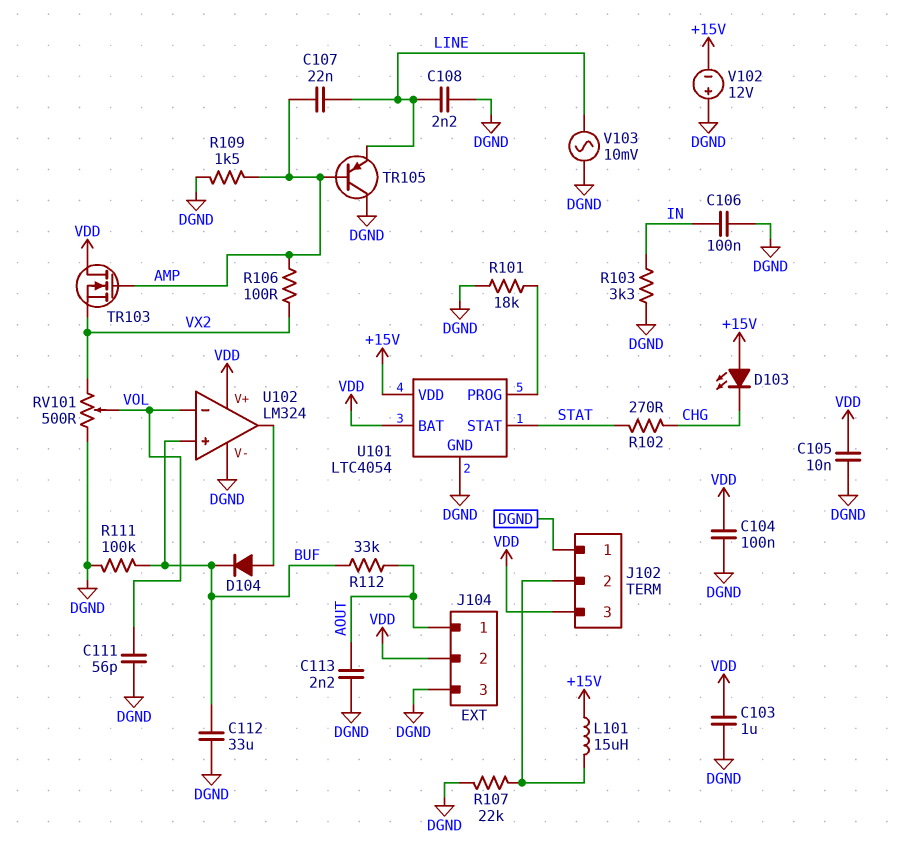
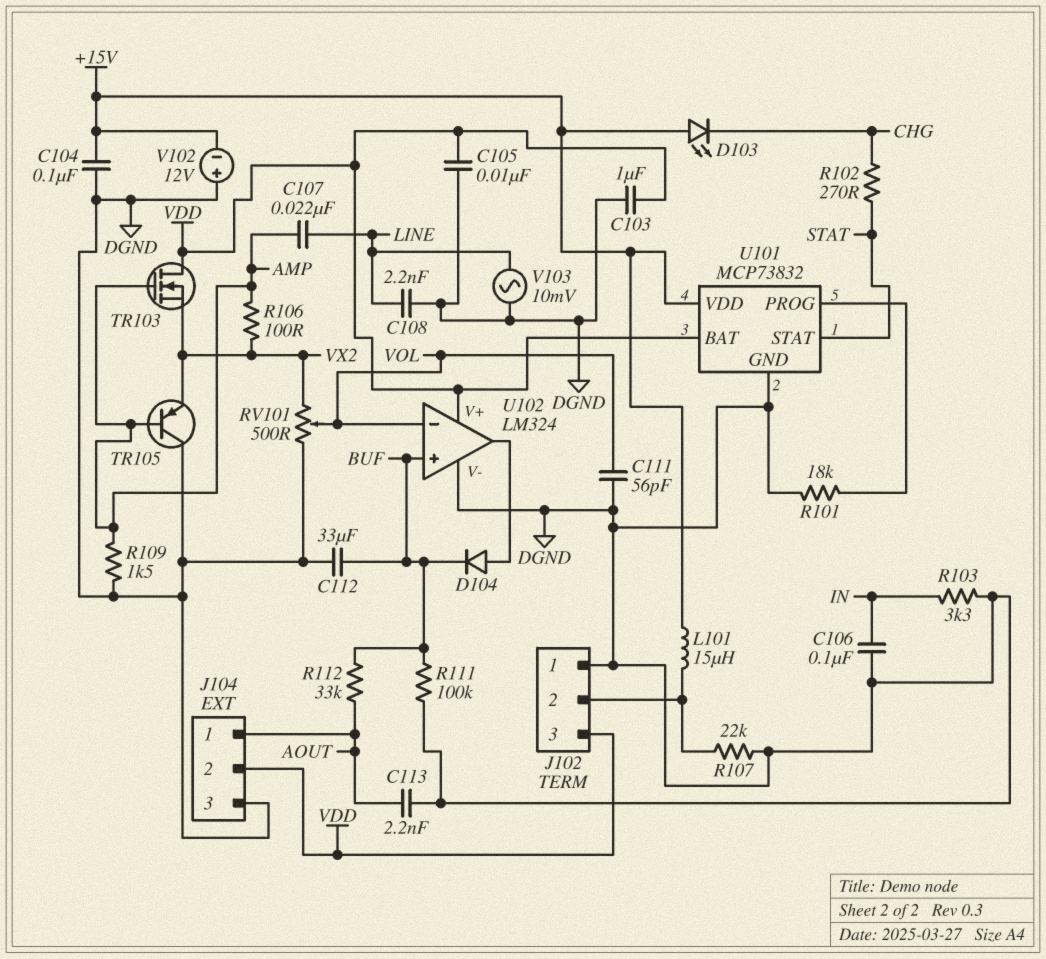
C104: 100nF (DGND, VDD) -> 100nF (+15V, DGND)
TR105: PNP (B AMP, C DGND, E LINE) -> PNP (B AMP, C DGND, E VX2)
U101: LTC4054 -> MCP73832

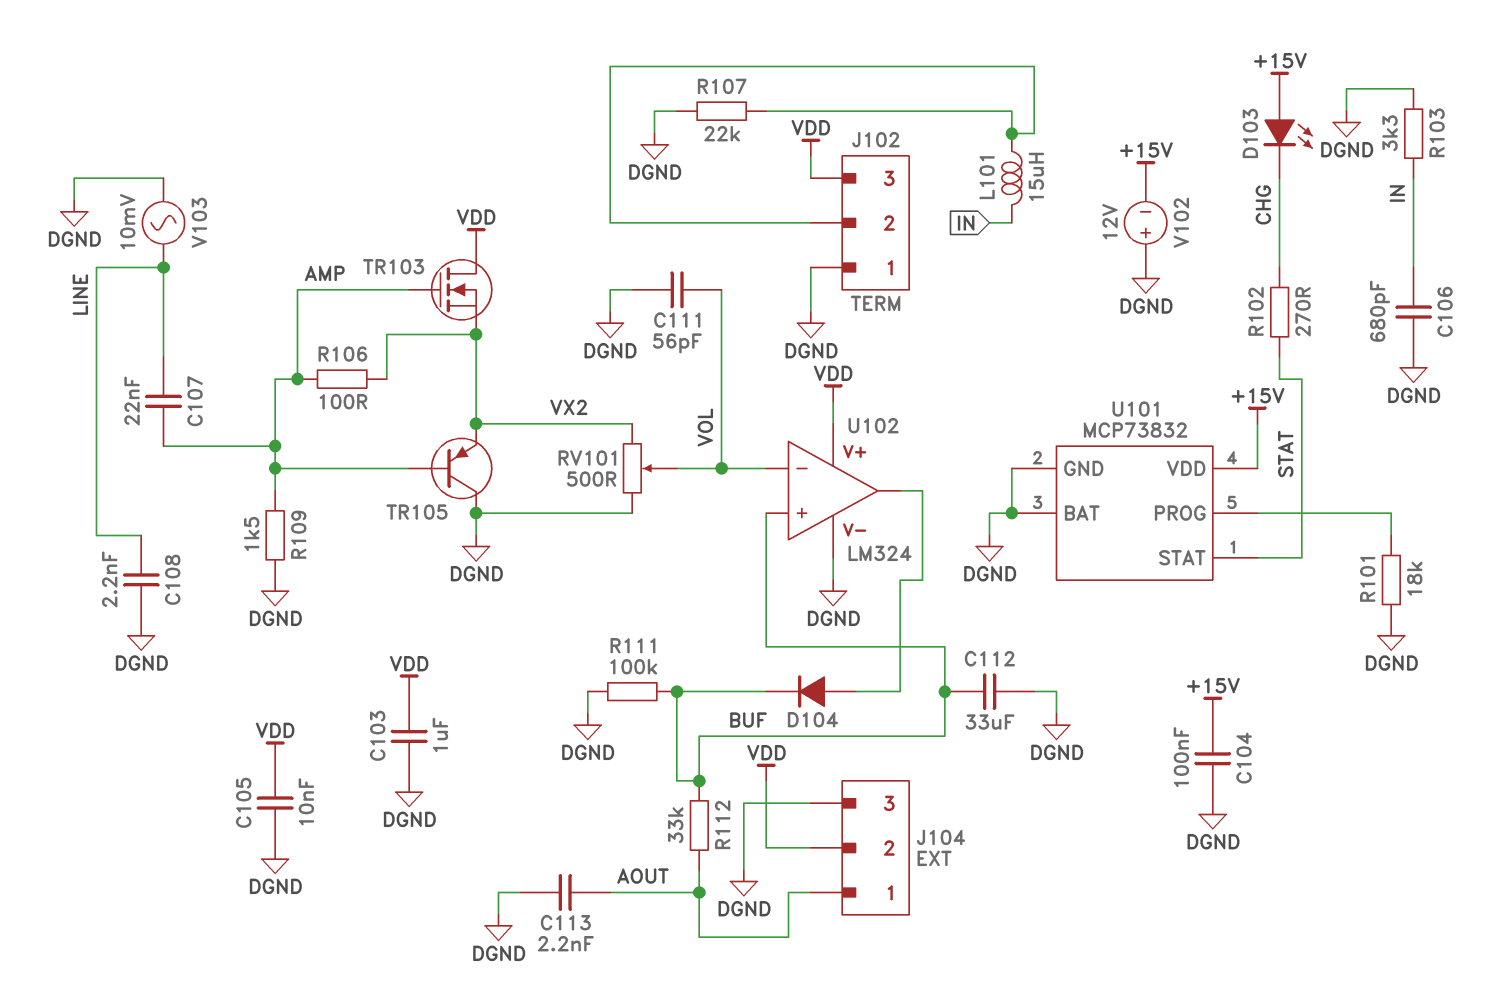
C106: 100nF (DGND, IN) -> 680pF (DGND, IN)
L101: 15uH (+15V, J102/2) -> 15uH (IN, J102/2)
U101 pin BAT: VDD -> DGND

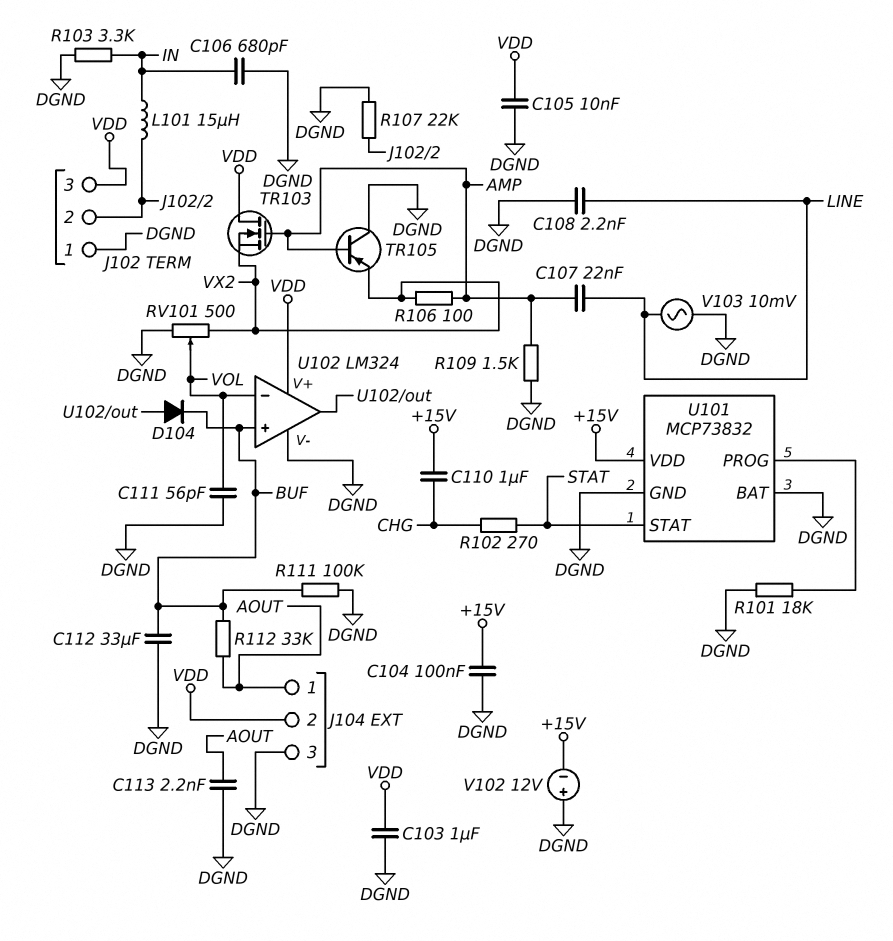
C110: none -> 1uF (+15V, CHG)
D103: LED (A +15V, K CHG) -> none

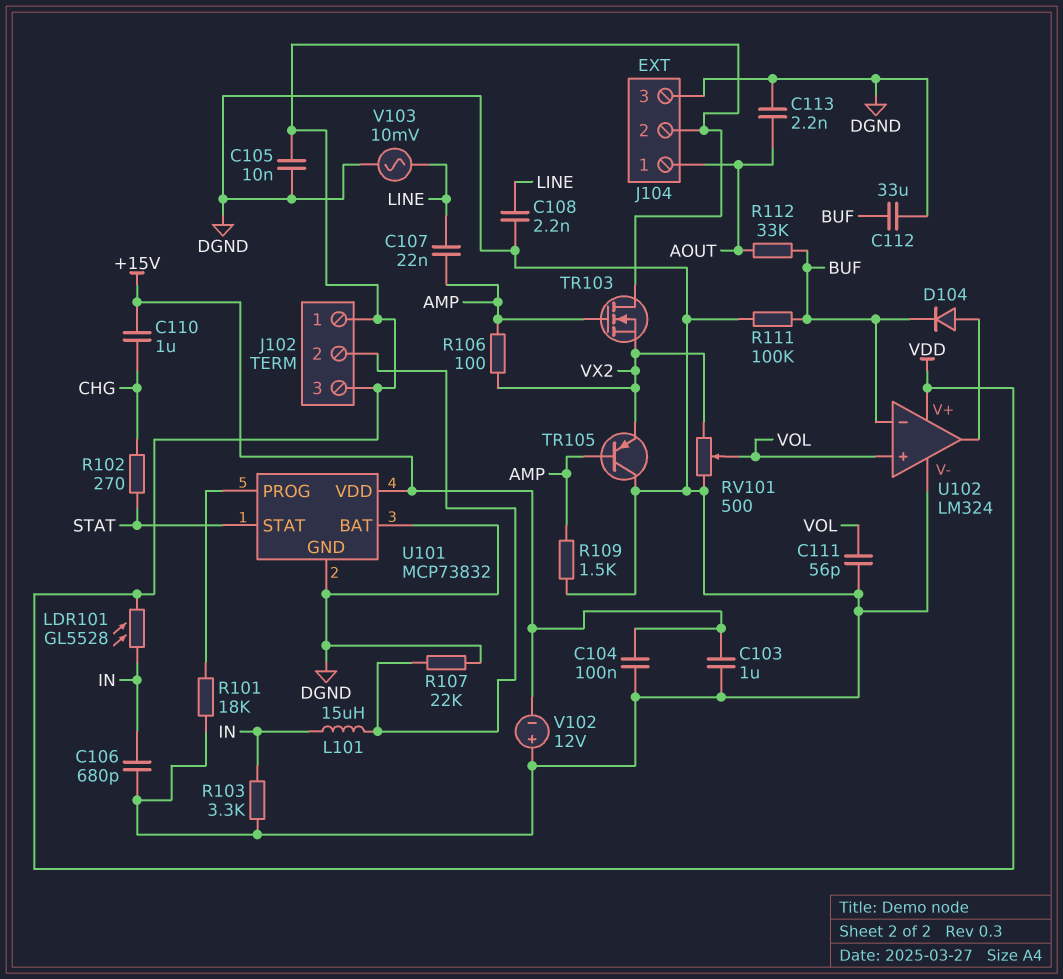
C103: 1uF (DGND, VDD) -> 1uF (+15V, DGND)
J102 pin 1: DGND -> VDD
LDR101: none -> GL5528 (IN, VDD)
U102 pin in+: BUF -> VOL
U102 pin in-: VOL -> BUF

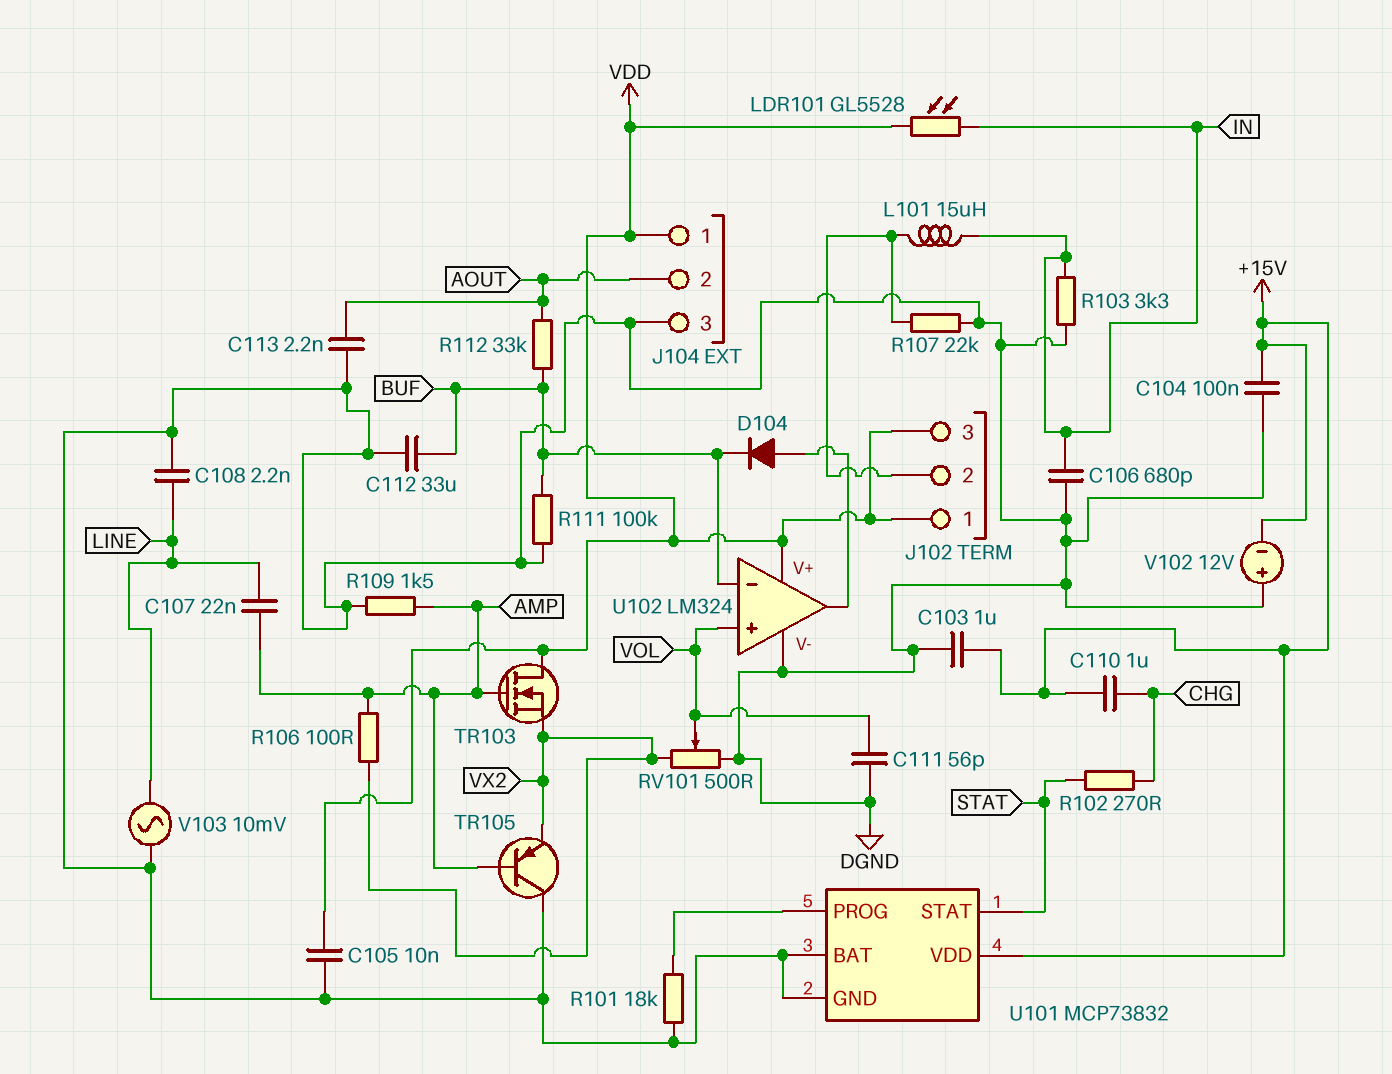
J104 pin 1: AOUT -> VDD
J104 pin 2: VDD -> AOUT

